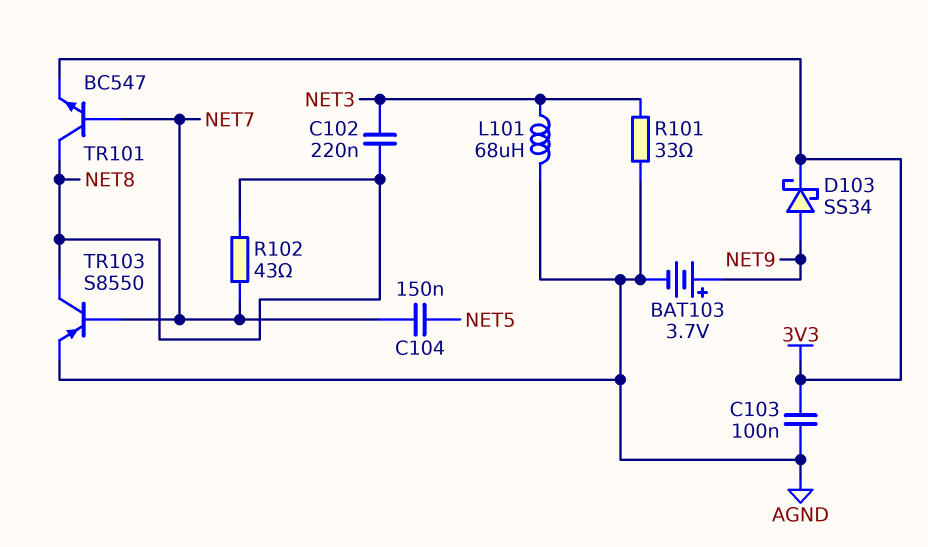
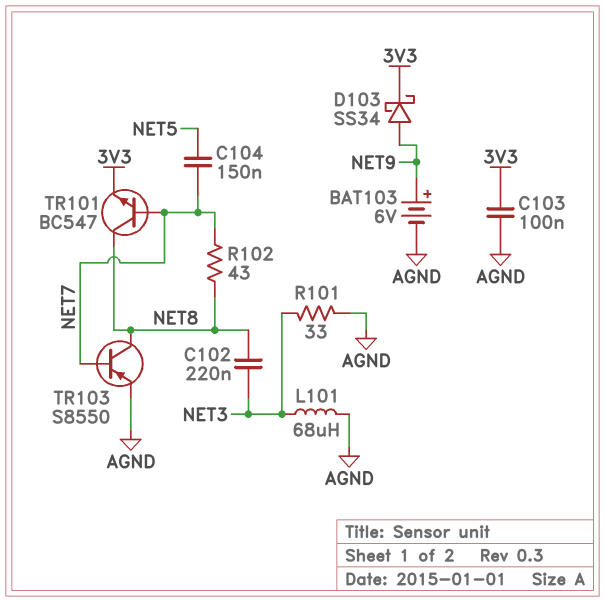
BAT103: 3.7V (plus NET9, minus AGND) -> 6V (plus NET9, minus AGND)

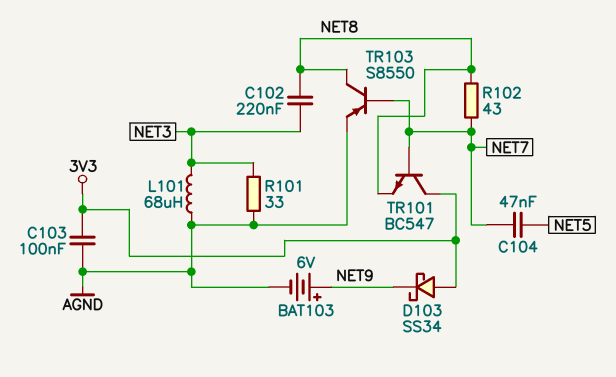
C104: 150nF (NET5, NET7) -> 47nF (NET5, NET7)
D103: schottky SS34 (A NET9, K 3V3) -> schottky SS34 (A 3V3, K NET9)
TR101: NPN BC547 (B NET7, C NET8, E 3V3) -> NPN BC547 (B NET7, C 3V3, E NET8)

